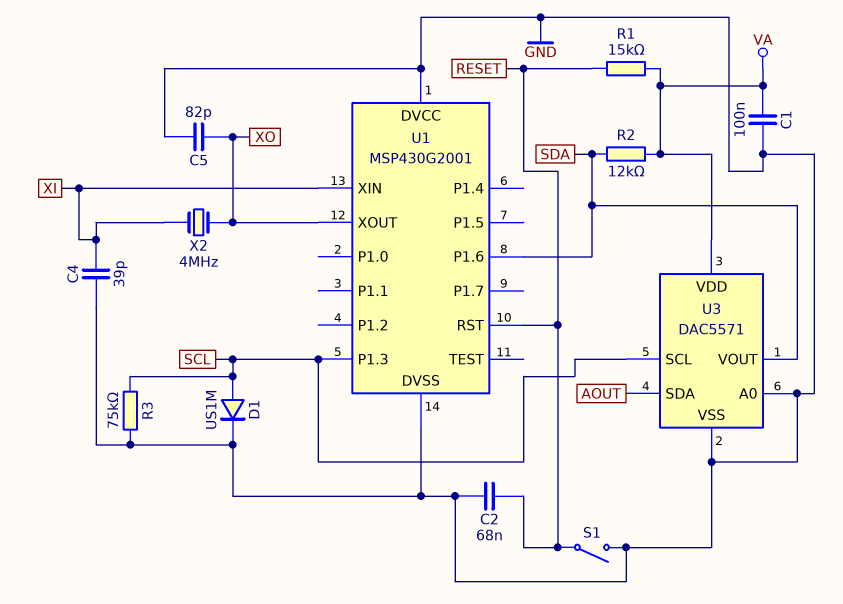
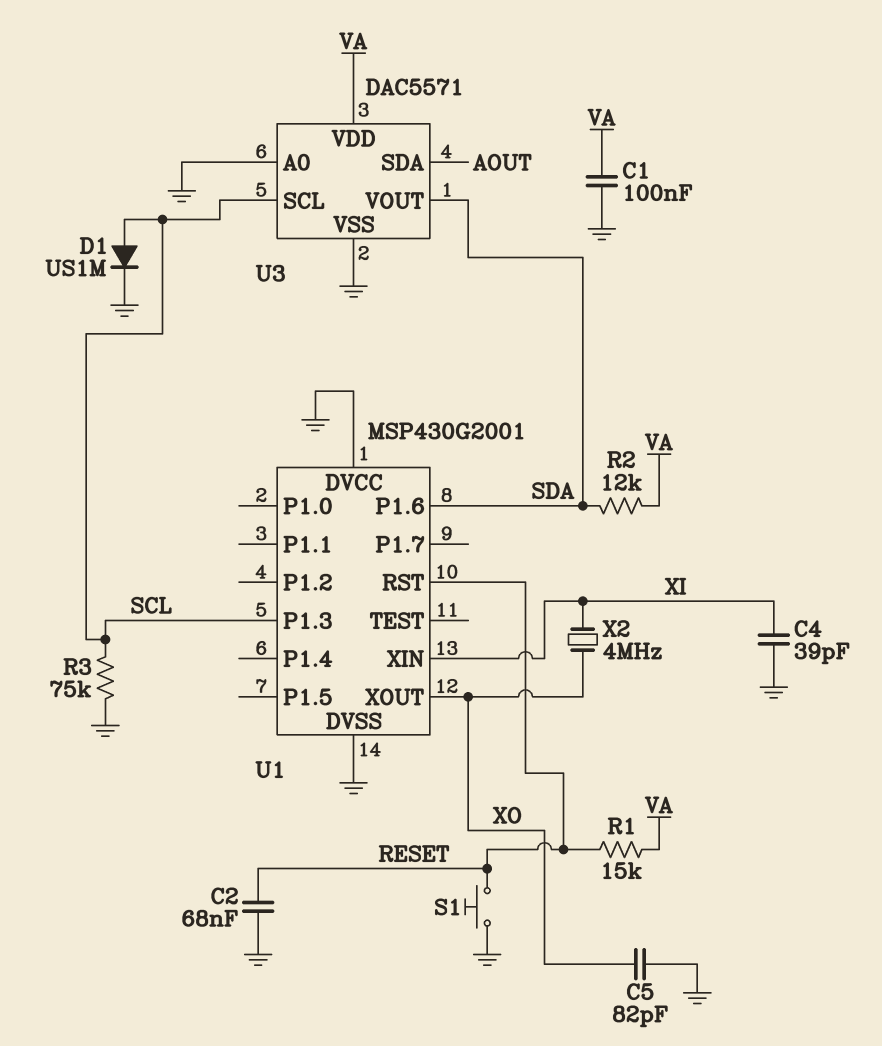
S1: switch (GND, RESET) -> button (GND, RESET)

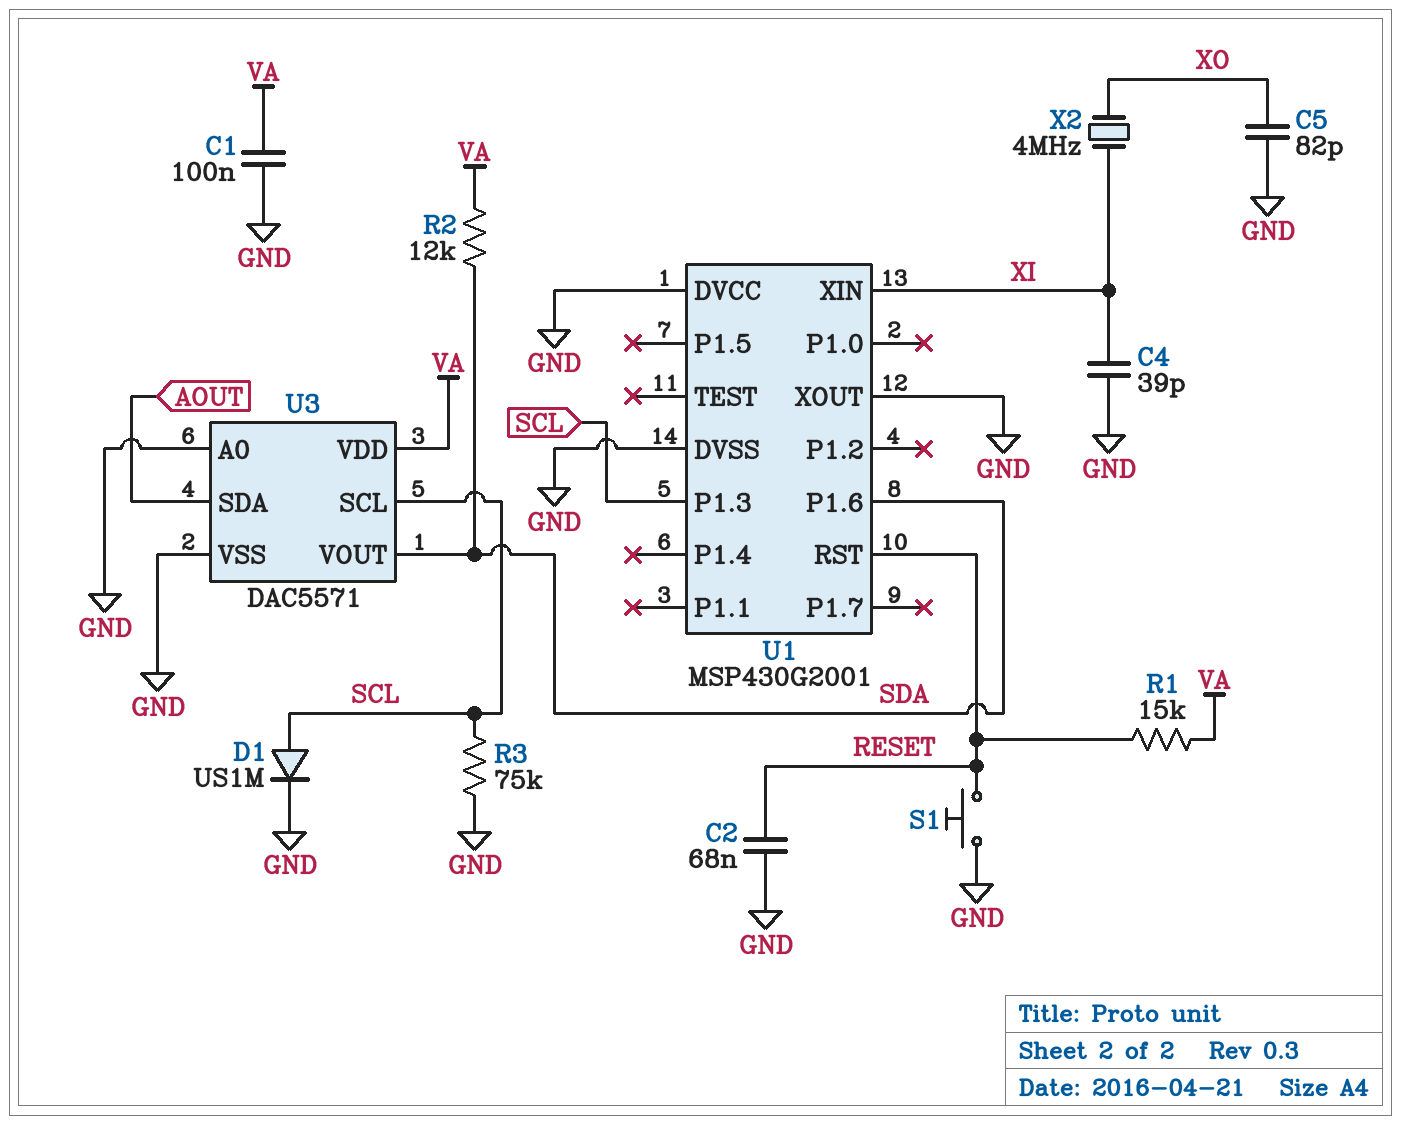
U1 pin XOUT: XO -> GND

